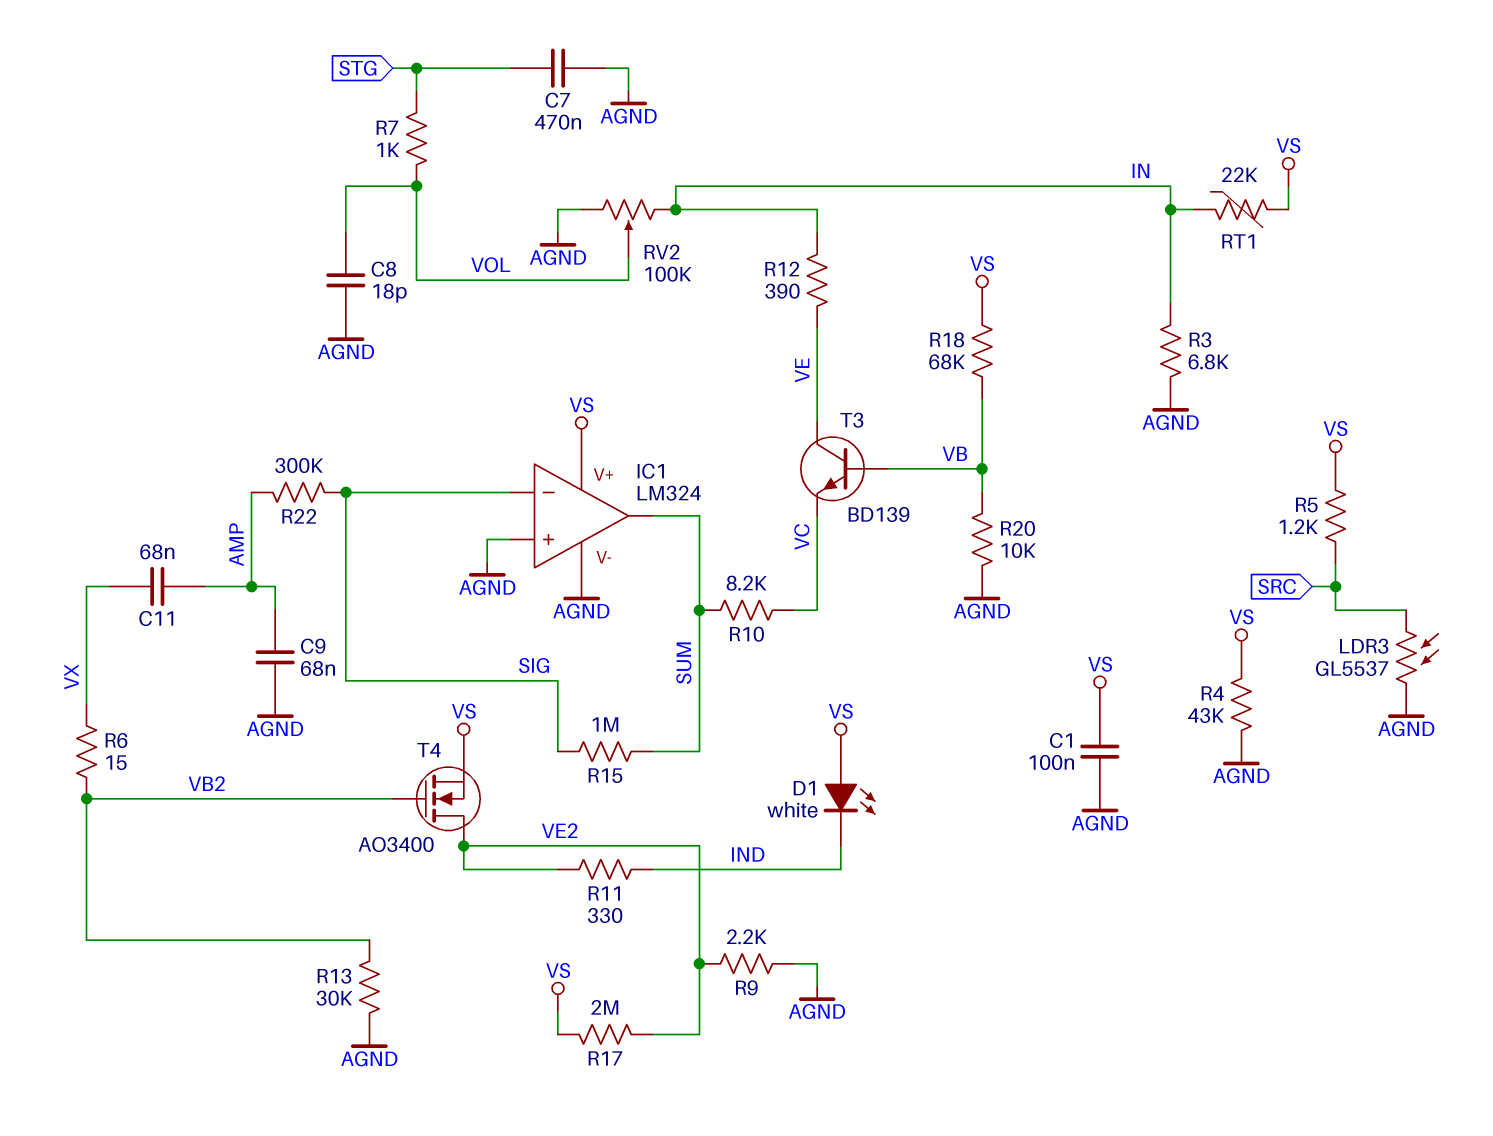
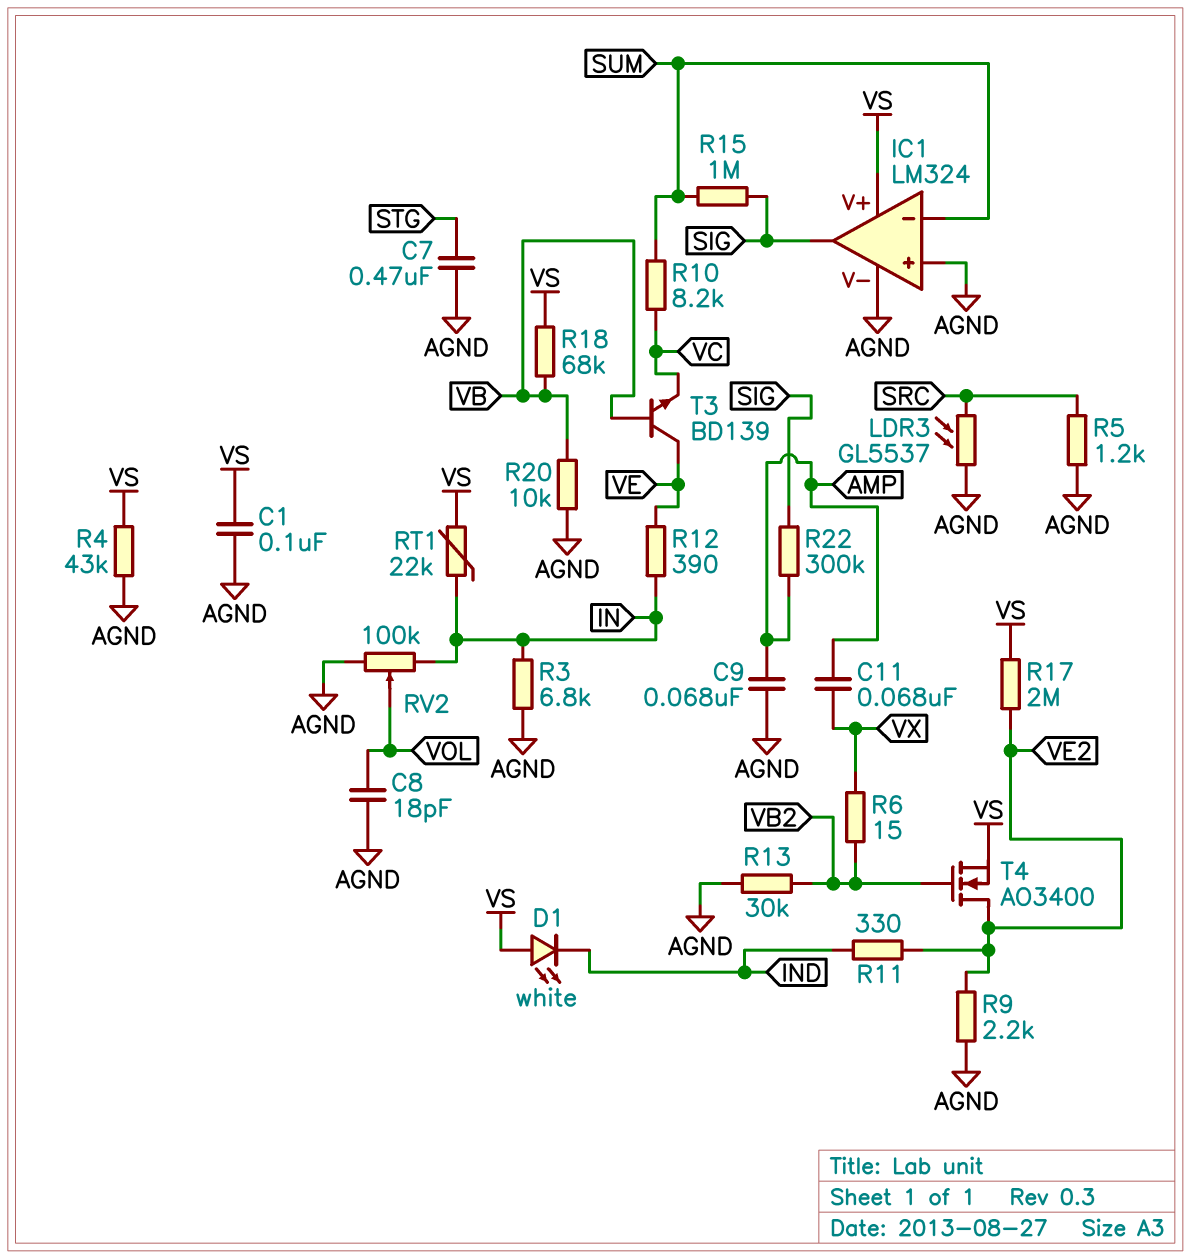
IC1 pin in-: SIG -> SUM
IC1 pin out: SUM -> SIG
R5: 1.2k (SRC, VS) -> 1.2k (AGND, SRC)
R7: 1k (STG, VOL) -> none

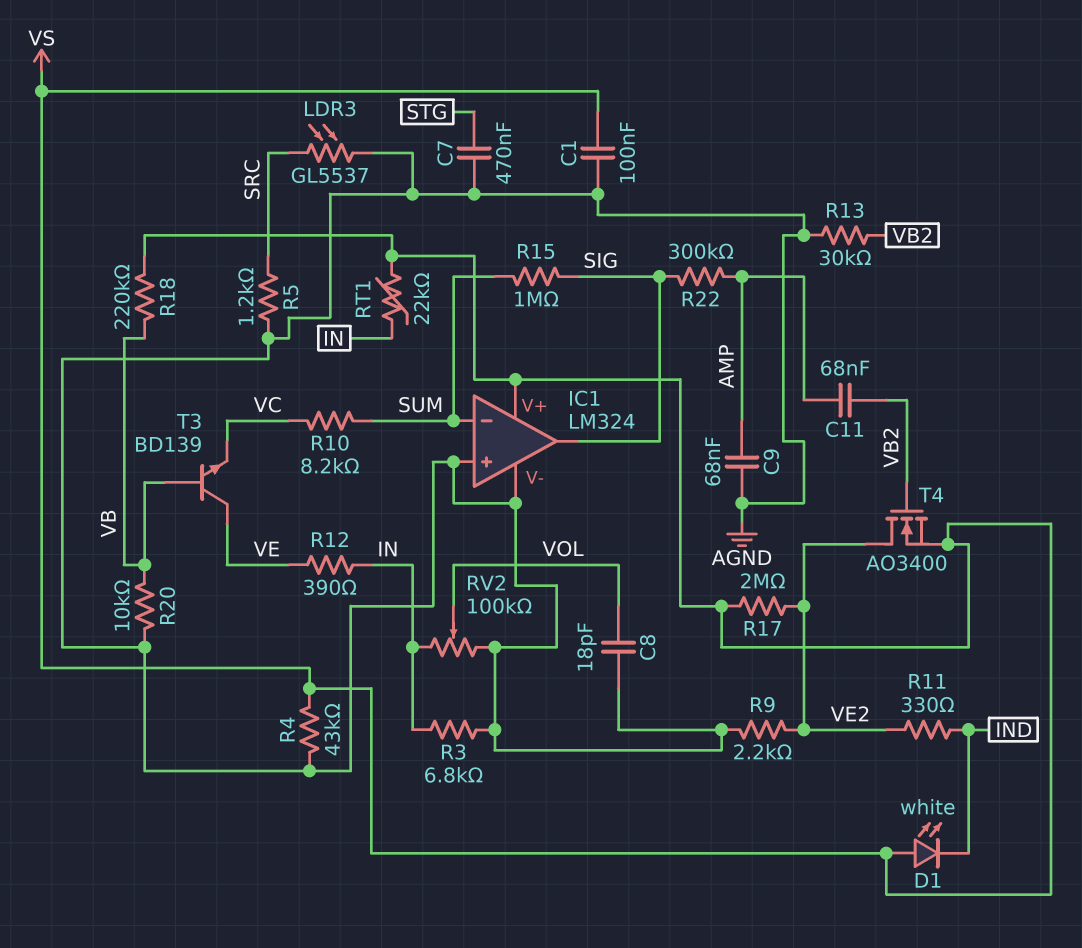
C11: 68nF (AMP, VX) -> 68nF (AMP, VB2)
R6: 15 (VB2, VX) -> none
R18: 68k (VB, VS) -> 220k (VB, VS)

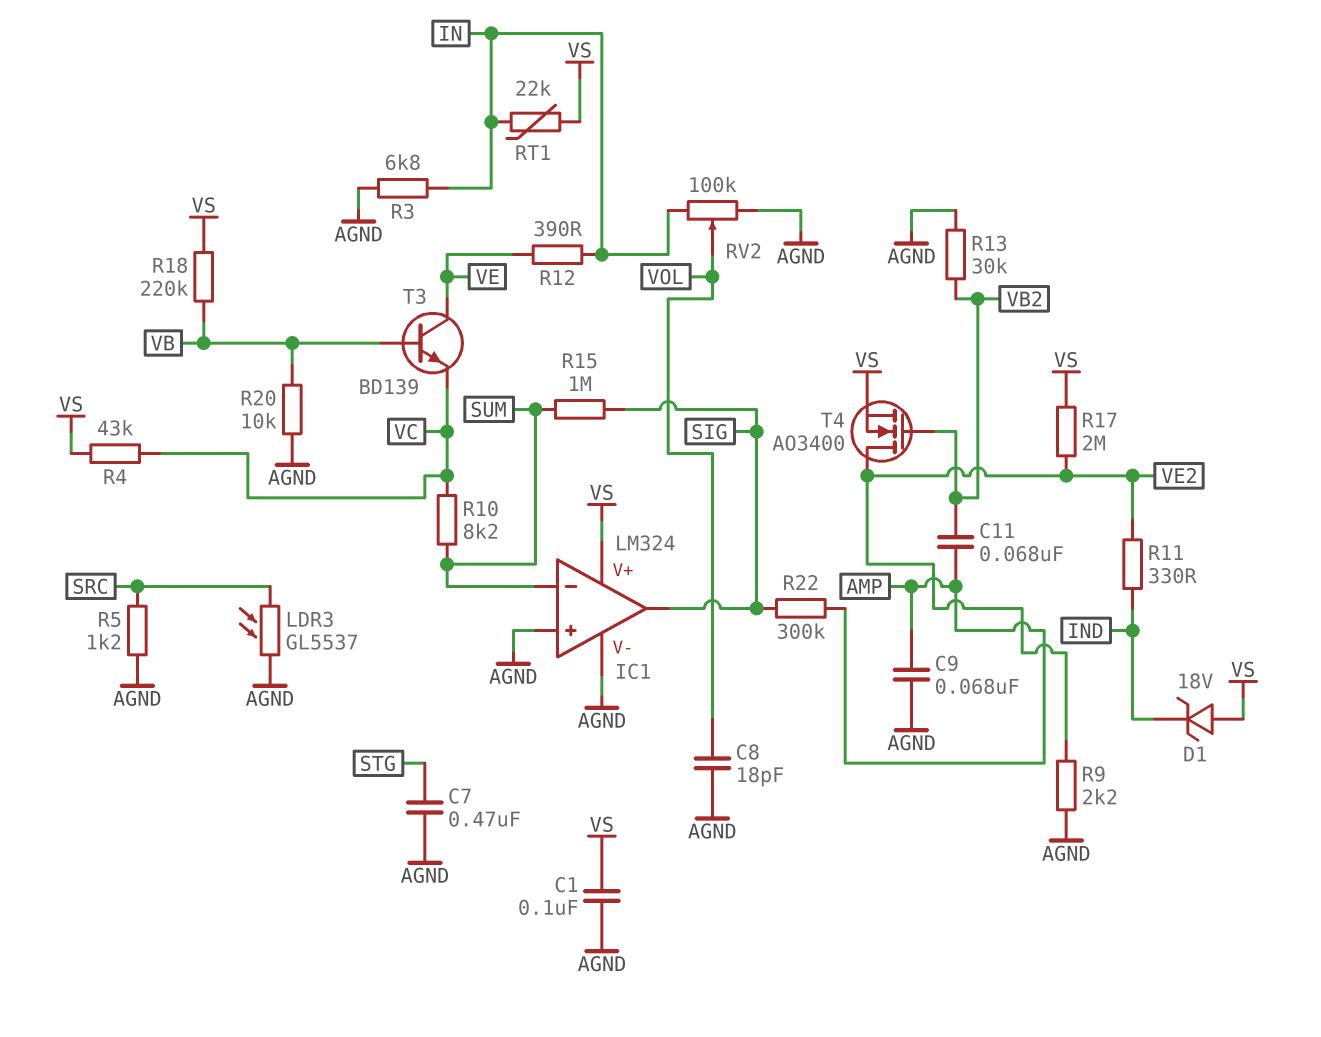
D1: LED white (A VS, K IND) -> zener 18V (A VS, K IND)
R4: 43k (AGND, VS) -> 43k (VC, VS)

